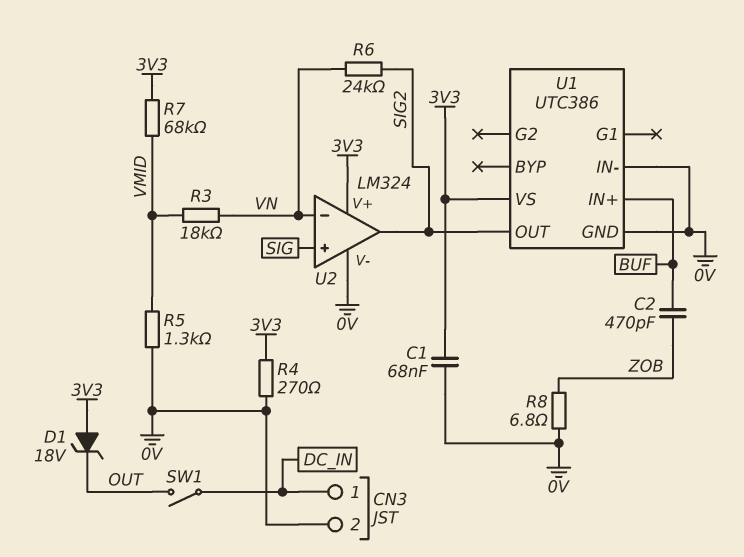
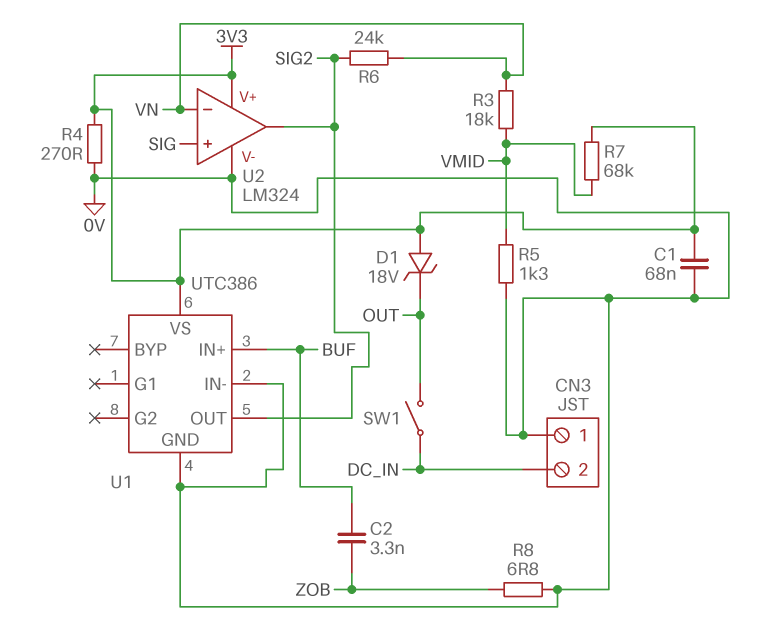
C2: 470pF (BUF, ZOB) -> 3.3nF (BUF, ZOB)
CN3 pin 1: DC_IN -> 0V
CN3 pin 2: 0V -> DC_IN

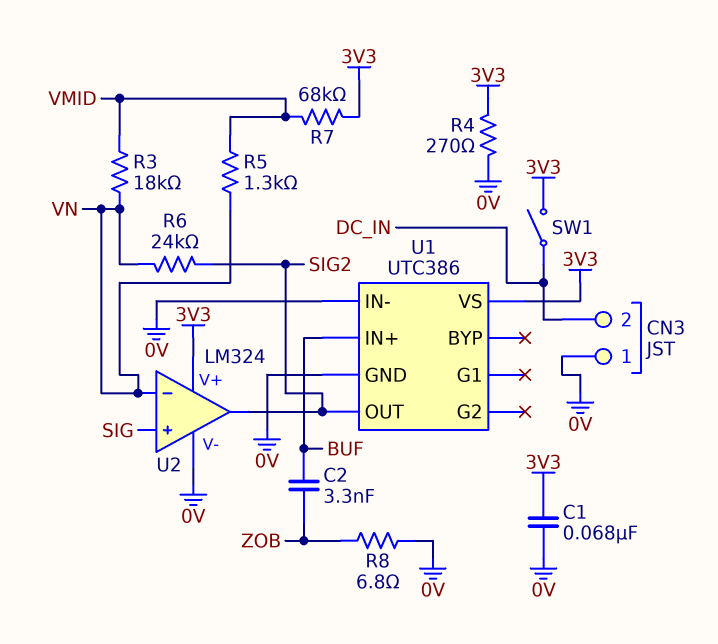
D1: zener 18V (A 3V3, K OUT) -> none
R5: 1.3k (0V, VMID) -> 1.3k (VMID, VN)
SW1: switch (DC_IN, OUT) -> switch (3V3, DC_IN)

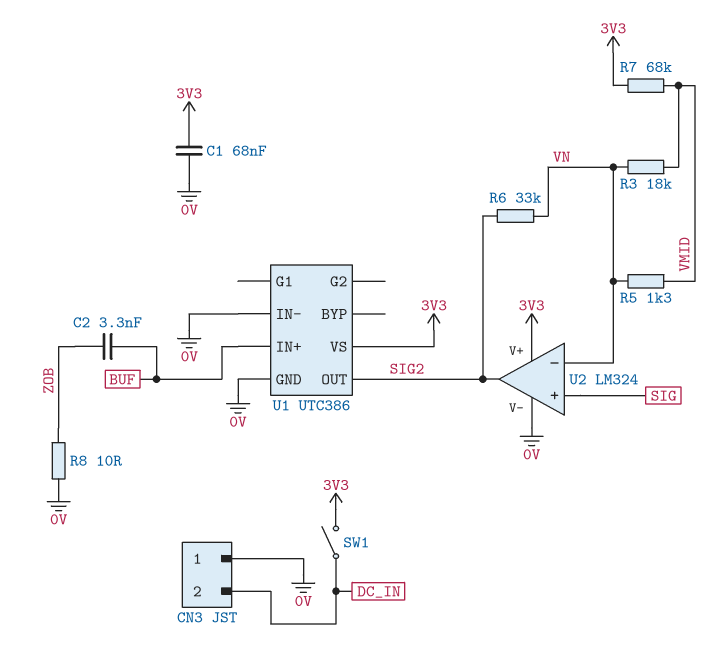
R4: 270 (0V, 3V3) -> none
R6: 24k (SIG2, VN) -> 33k (SIG2, VN)
R8: 6.8 (0V, ZOB) -> 10 (0V, ZOB)

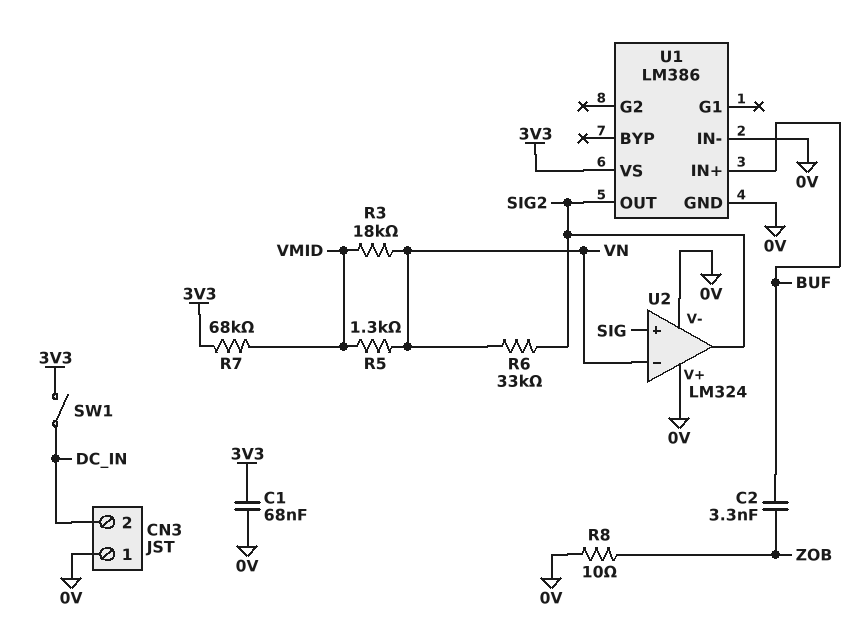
U1: UTC386 -> LM386
U2 pin V+: 3V3 -> 0V

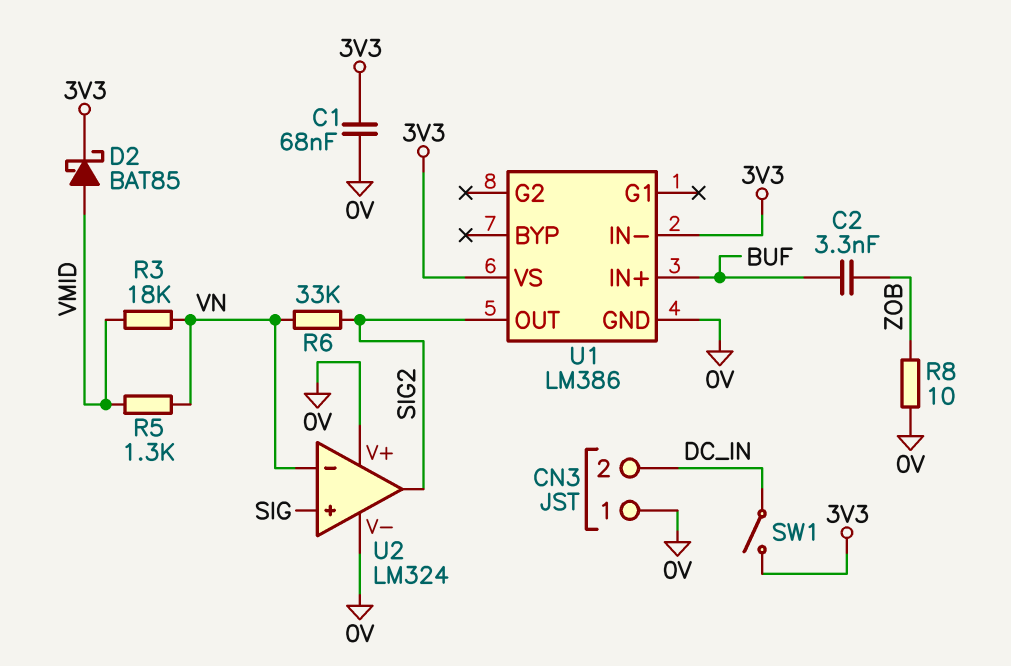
D2: none -> schottky BAT85 (A VMID, K 3V3)
R7: 68k (3V3, VMID) -> none
U1 pin IN-: 0V -> 3V3

